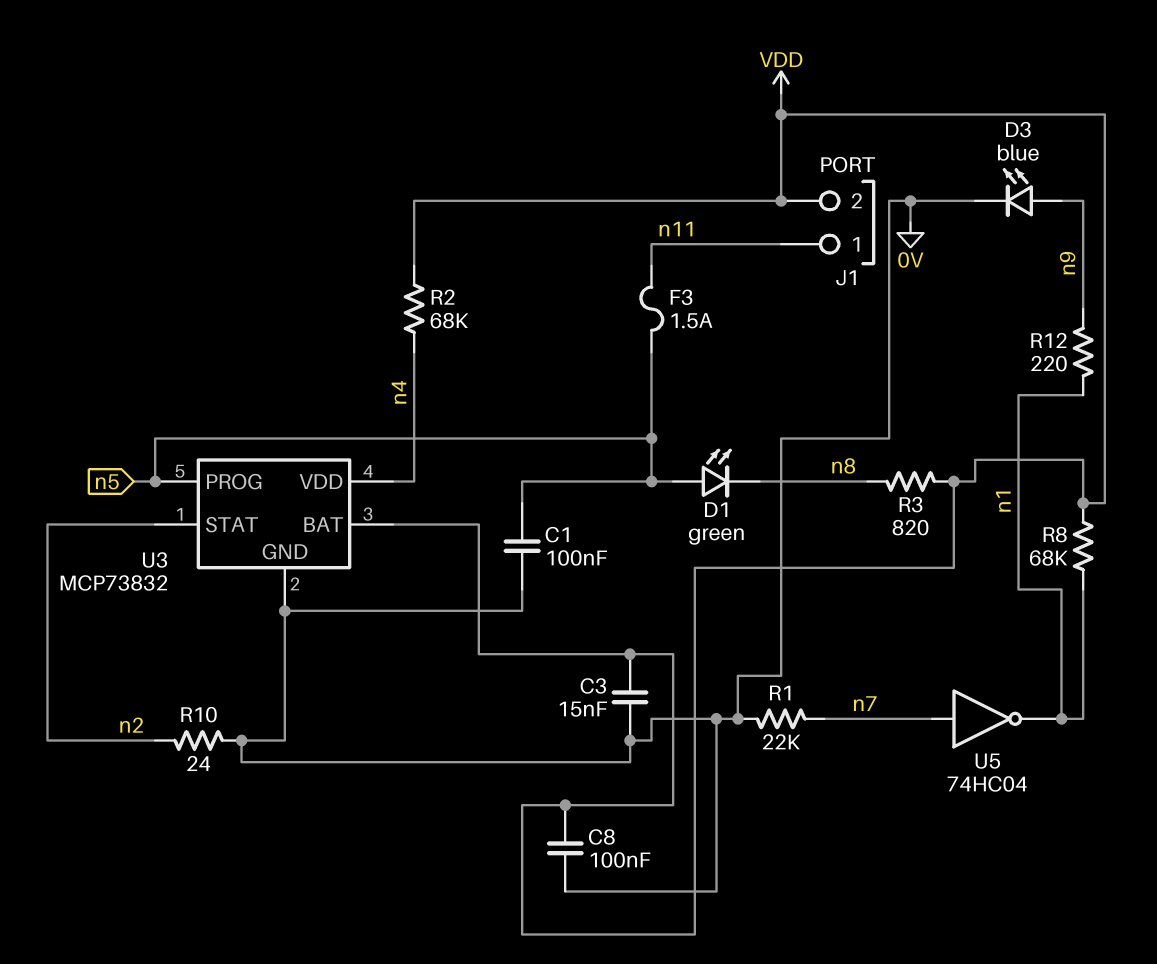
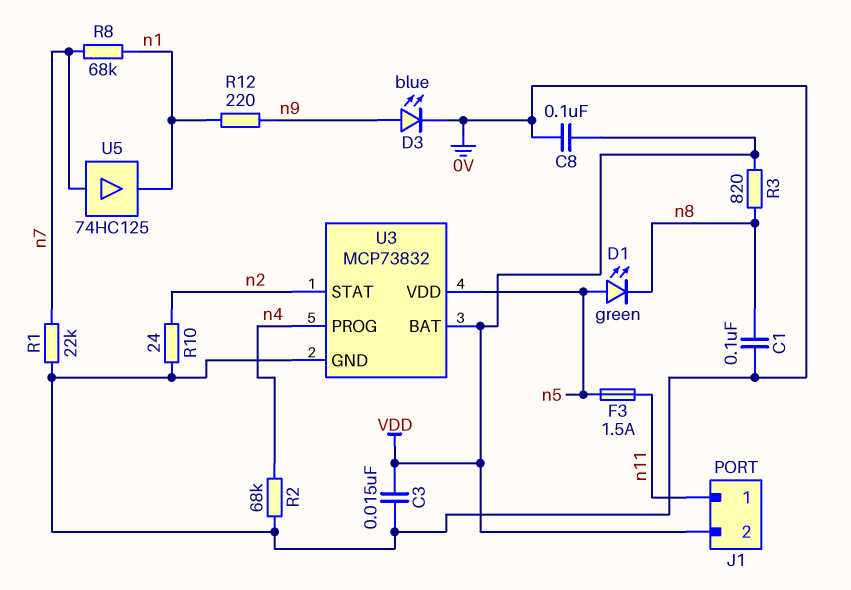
C1: 100nF (0V, n5) -> 100nF (0V, n8)
R2: 68k (VDD, n4) -> 68k (0V, n4)
R8: 68k (VDD, n1) -> 68k (n1, n7)
U3 pin PROG: n5 -> n4
U3 pin VDD: n4 -> n5
U5: NOT 74HC04 (in n7, out n1) -> buffer 74HC125 (in n7, out n1)

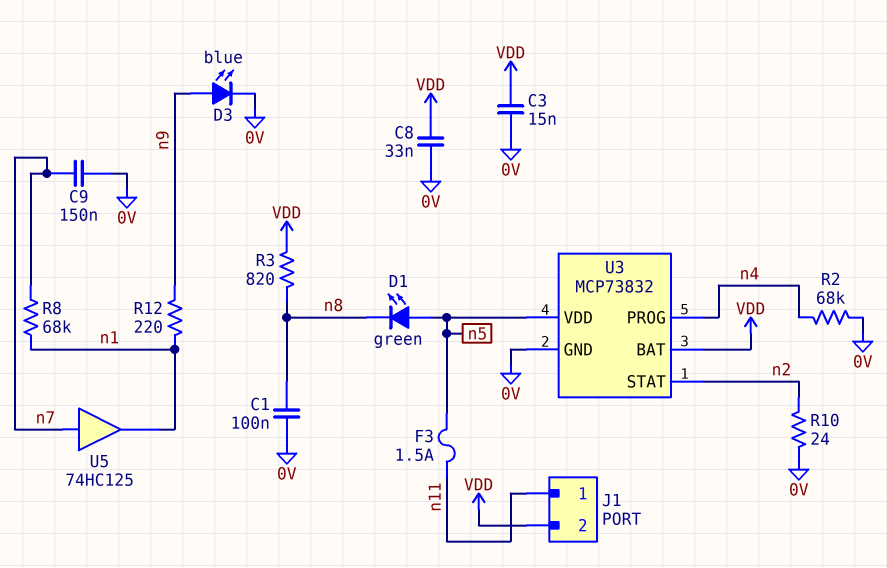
C8: 100nF (0V, VDD) -> 33nF (0V, VDD)
C9: none -> 150nF (0V, n7)
R1: 22k (0V, n7) -> none

